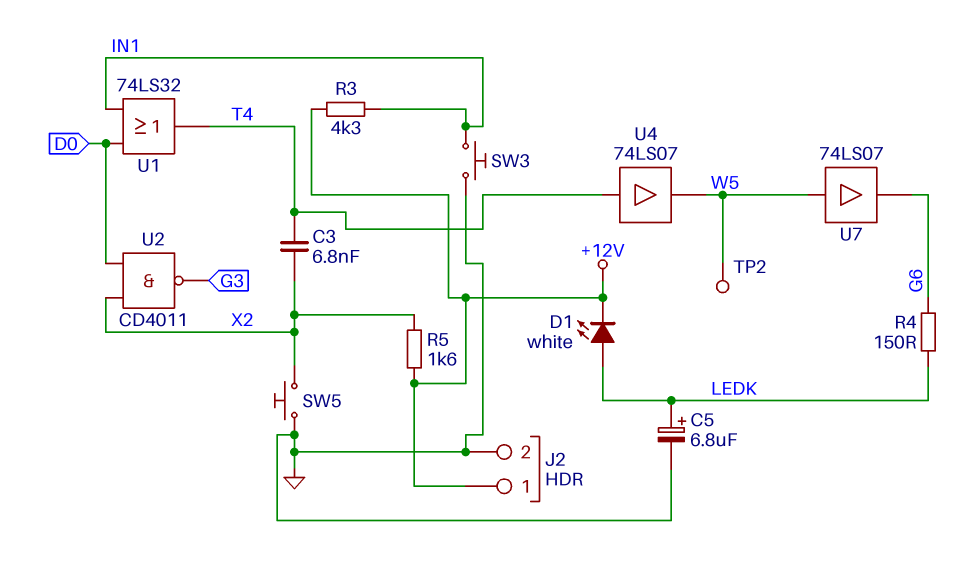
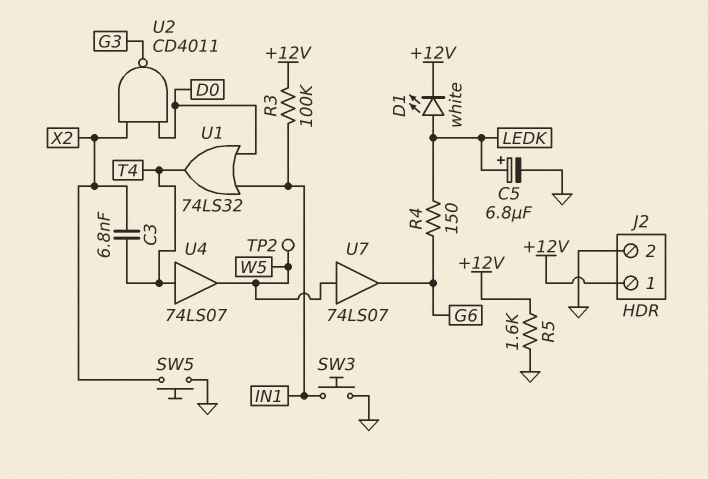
R3: 4.3k (+12V, IN1) -> 100k (+12V, IN1)
R5: 1.6k (+12V, X2) -> 1.6k (+12V, GND)

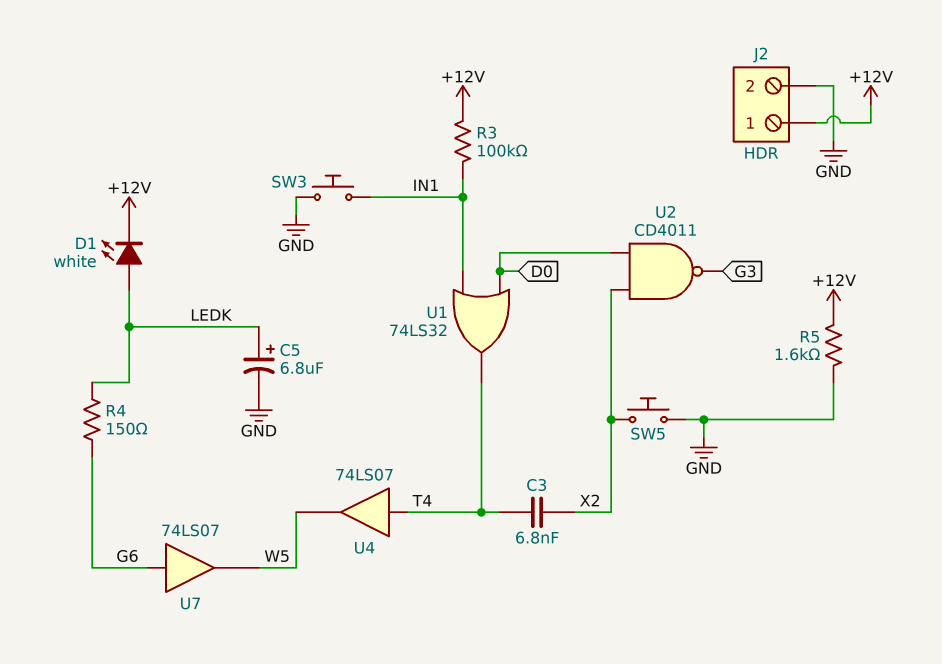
TP2: test point (W5) -> none
U7: buffer 74LS07 (in W5, out G6) -> buffer 74LS07 (in G6, out W5)

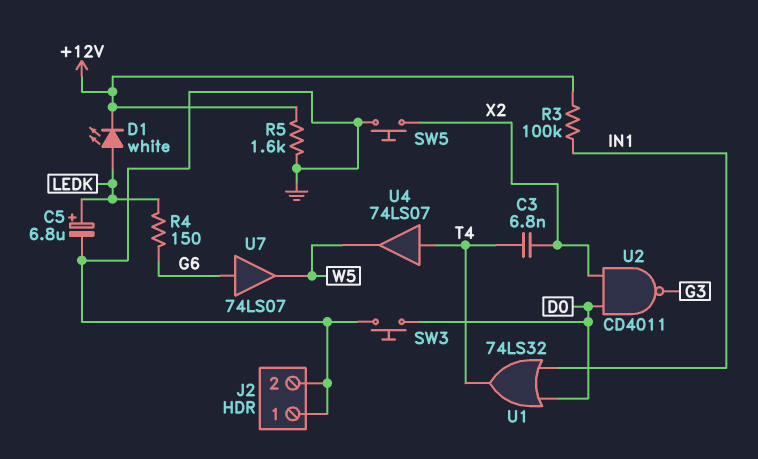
J2 pin 1: +12V -> GND
SW3: button (GND, IN1) -> button (D0, GND)

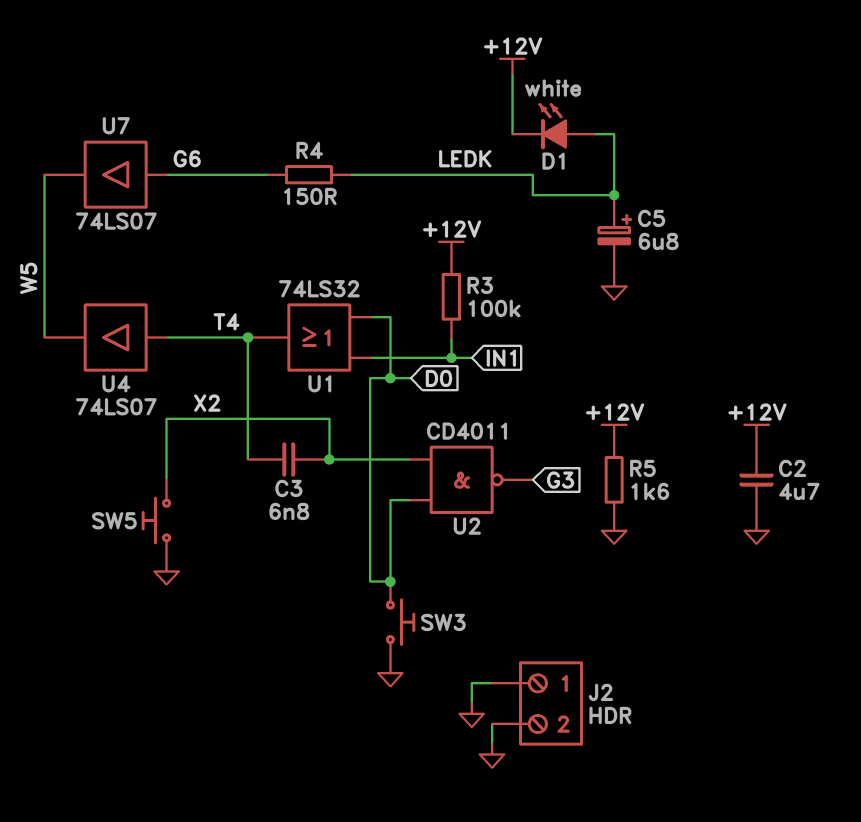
C2: none -> 4.7uF (+12V, GND)

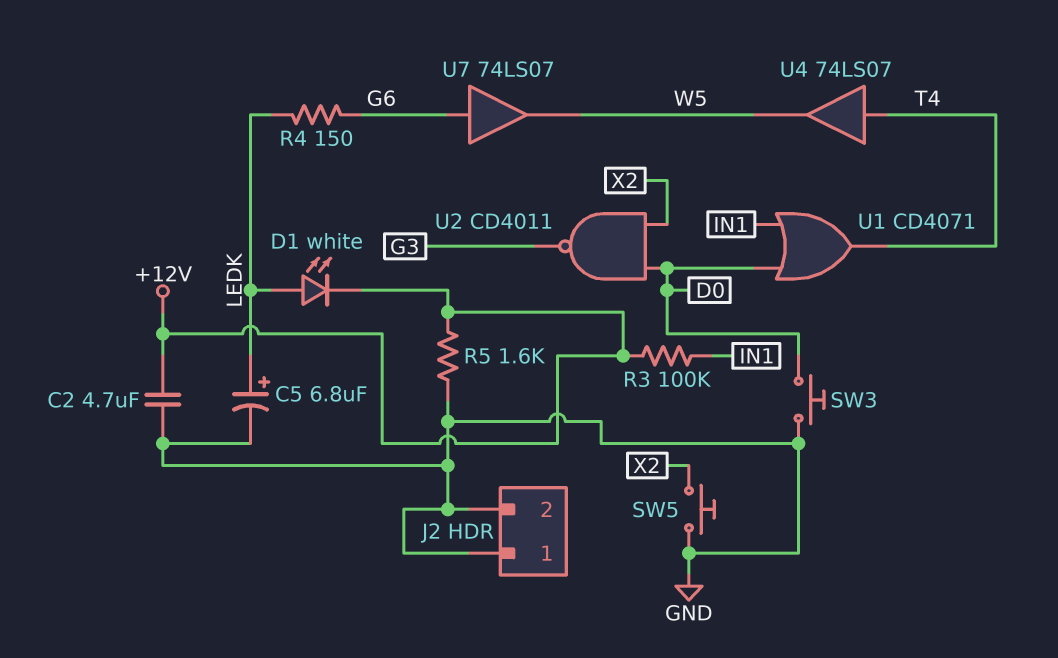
C3: 6.8nF (T4, X2) -> none
U1: OR 74LS32 (in D0, in IN1, out T4) -> OR CD4071 (in D0, in IN1, out T4)

